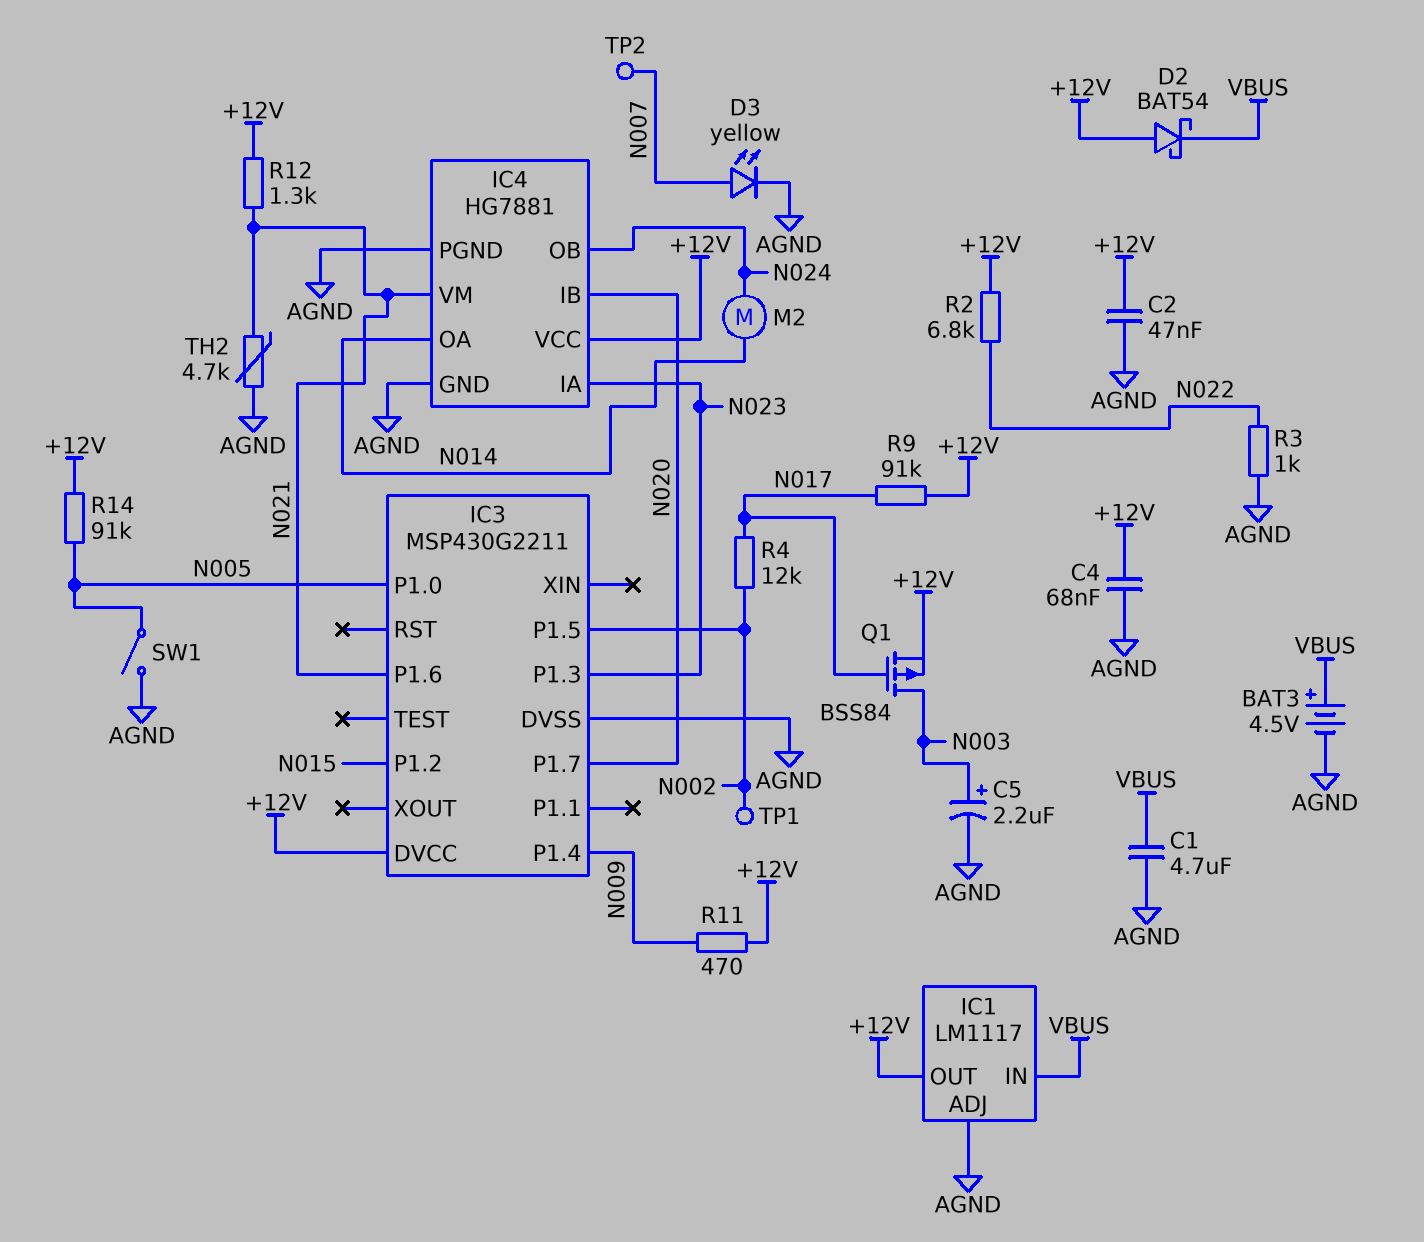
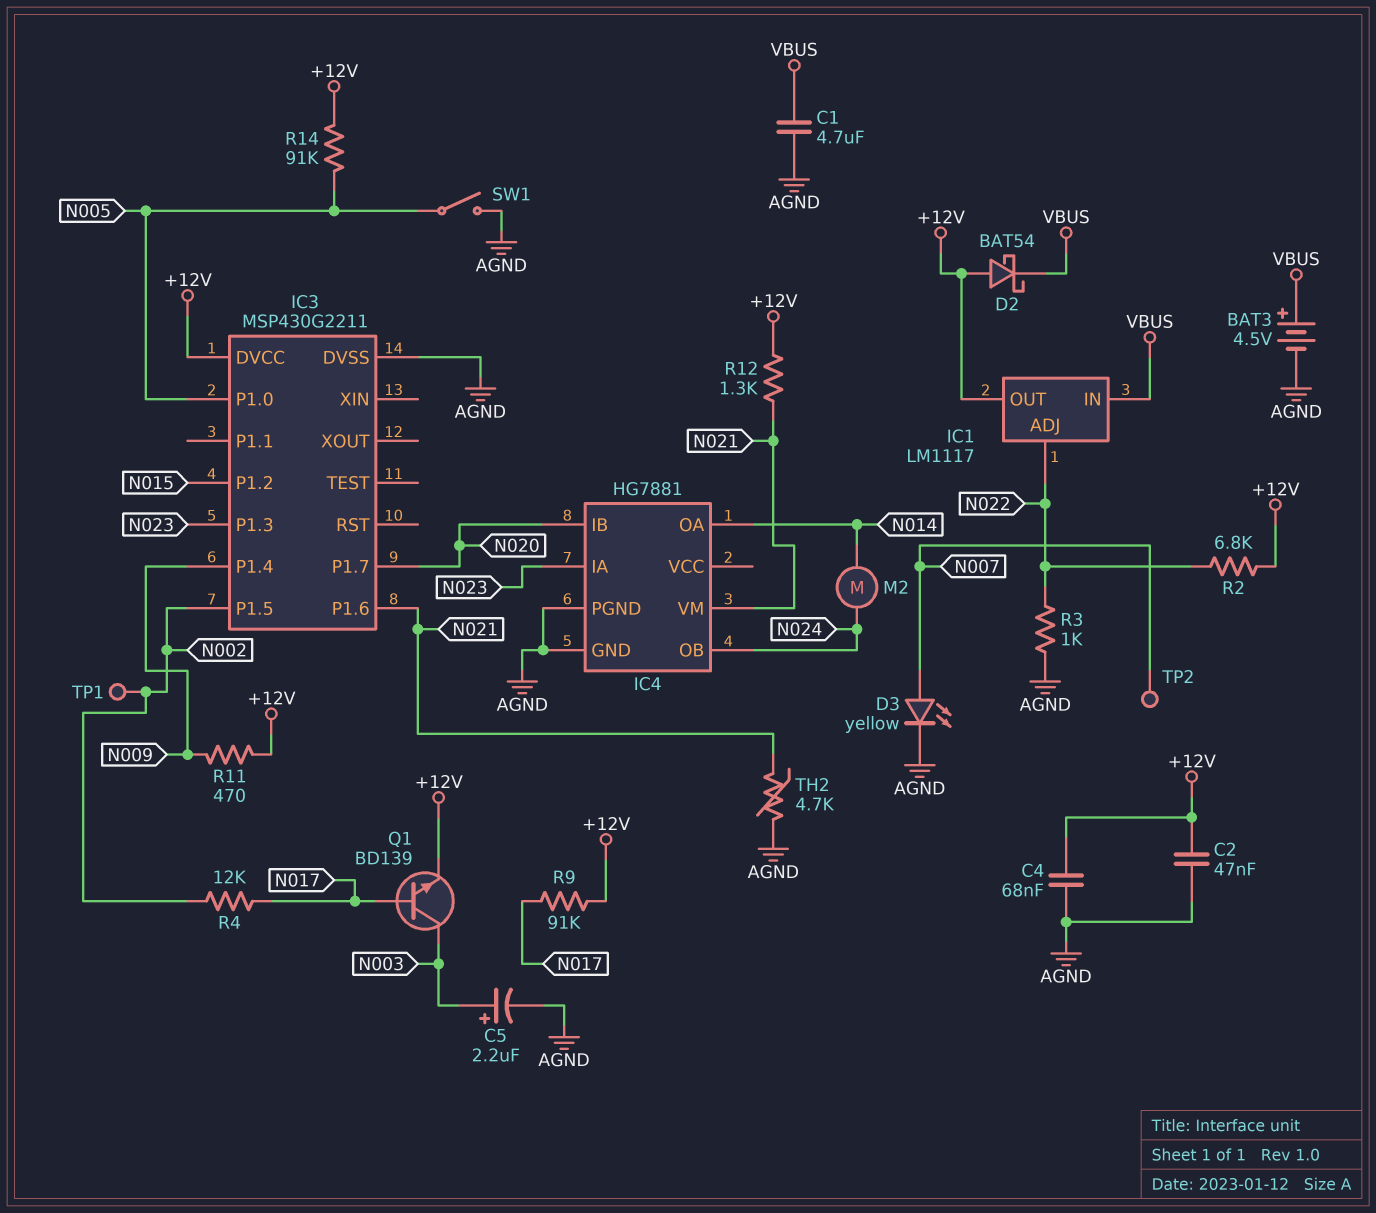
IC1 pin ADJ: AGND -> N022
IC4 pin VCC: +12V -> none
Q1: PMOS BSS84 (G N017, D N003, S +12V) -> NPN BD139 (B N017, C N003, E +12V)

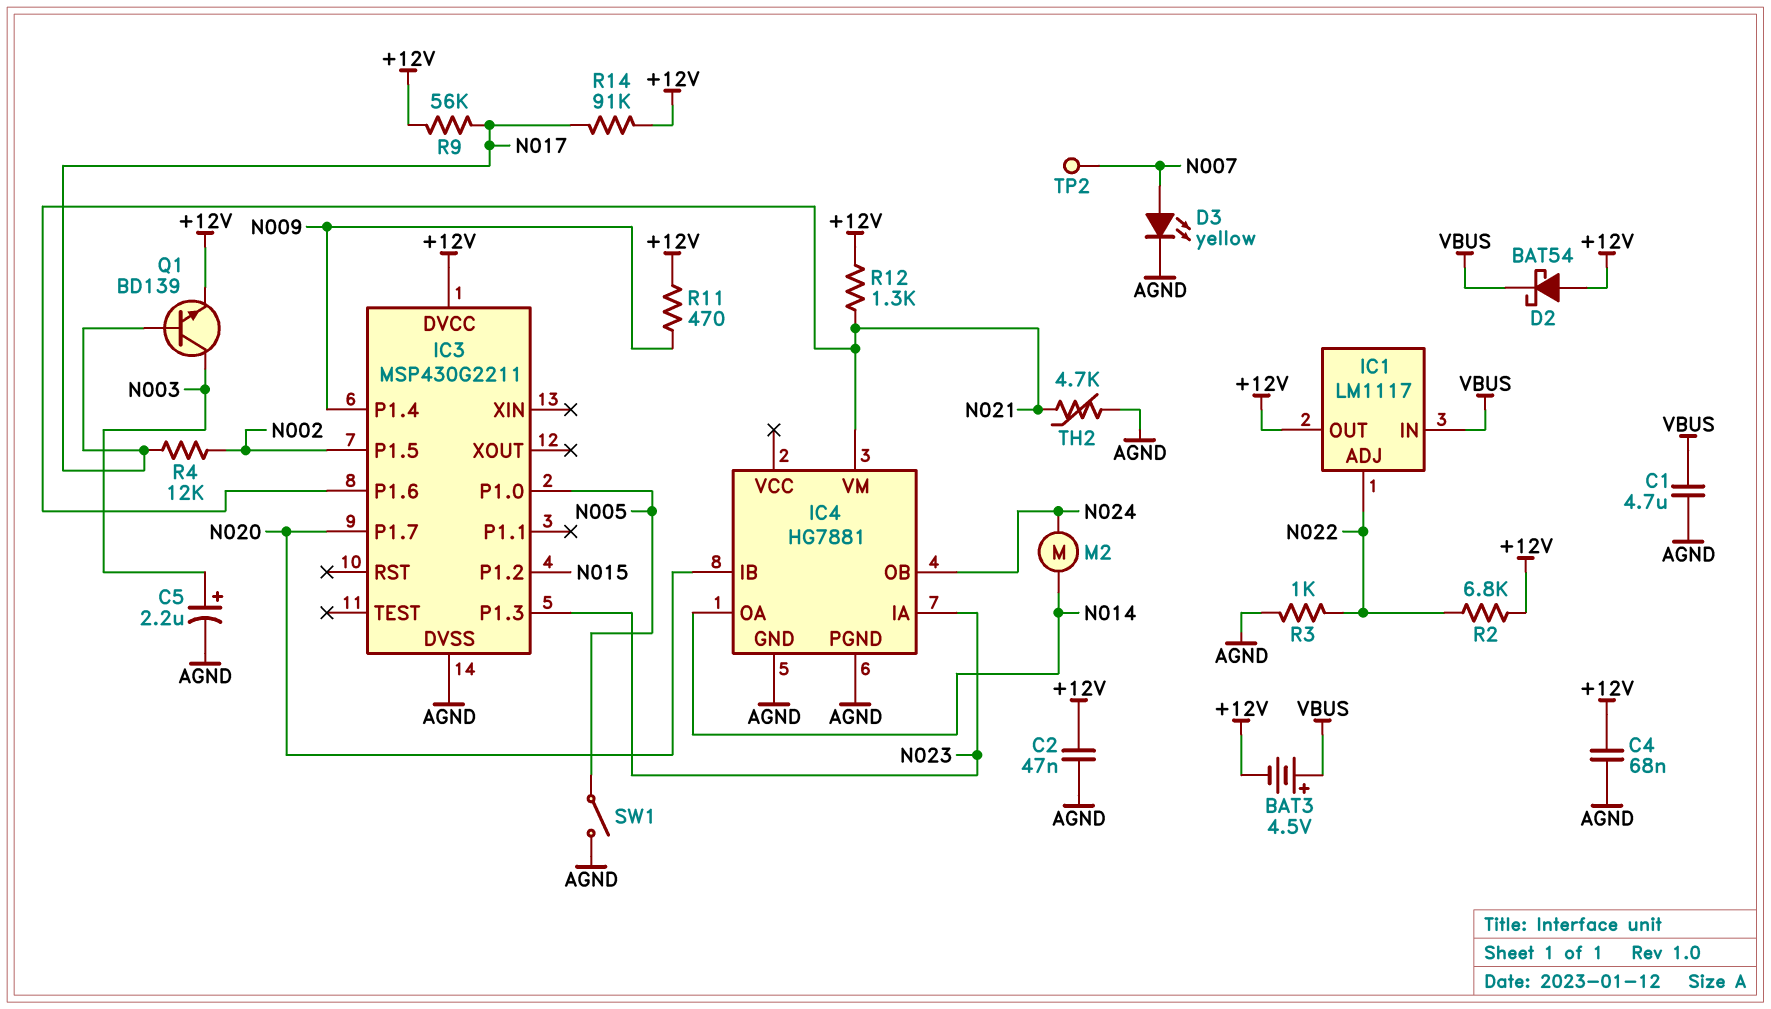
BAT3: 4.5V (plus VBUS, minus AGND) -> 4.5V (plus VBUS, minus +12V)
R9: 91k (+12V, N017) -> 56k (+12V, N017)
R14: 91k (+12V, N005) -> 91k (+12V, N017)
TP1: test point (N002) -> none

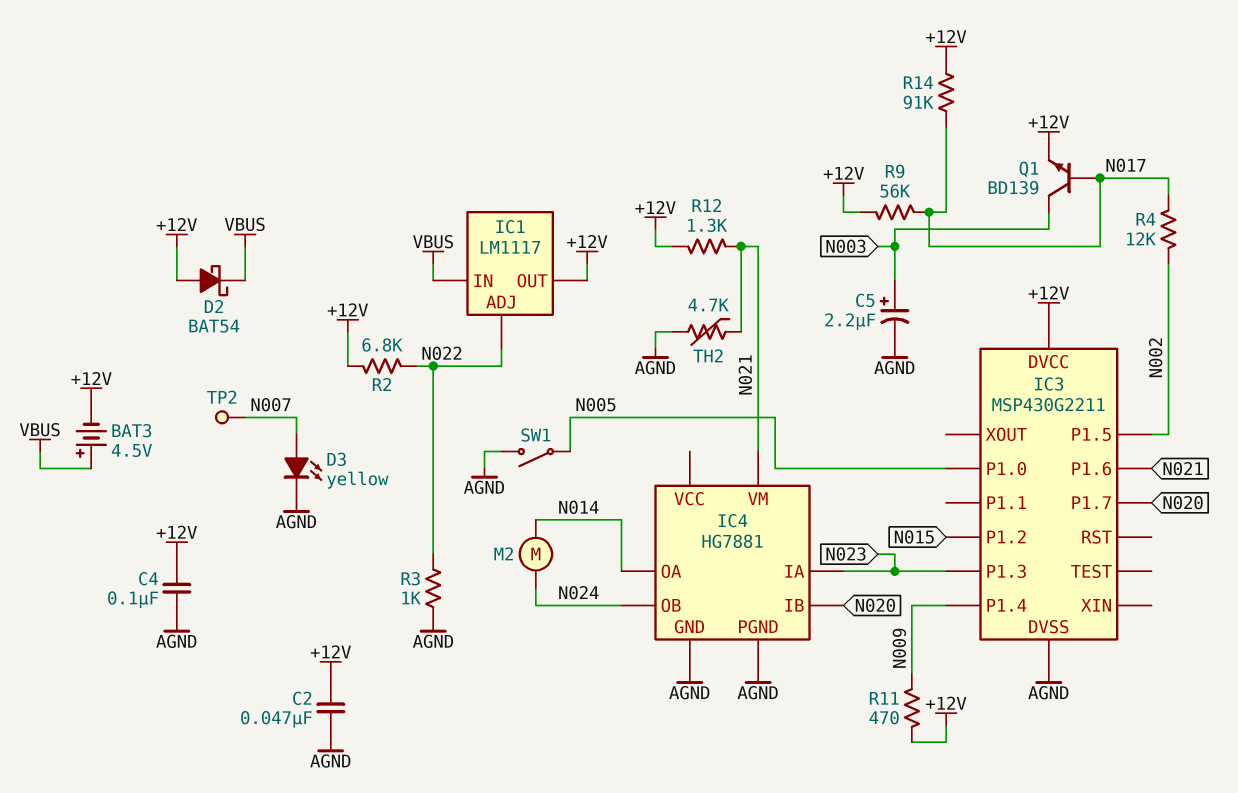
C1: 4.7uF (AGND, VBUS) -> none
C4: 68nF (+12V, AGND) -> 100nF (+12V, AGND)

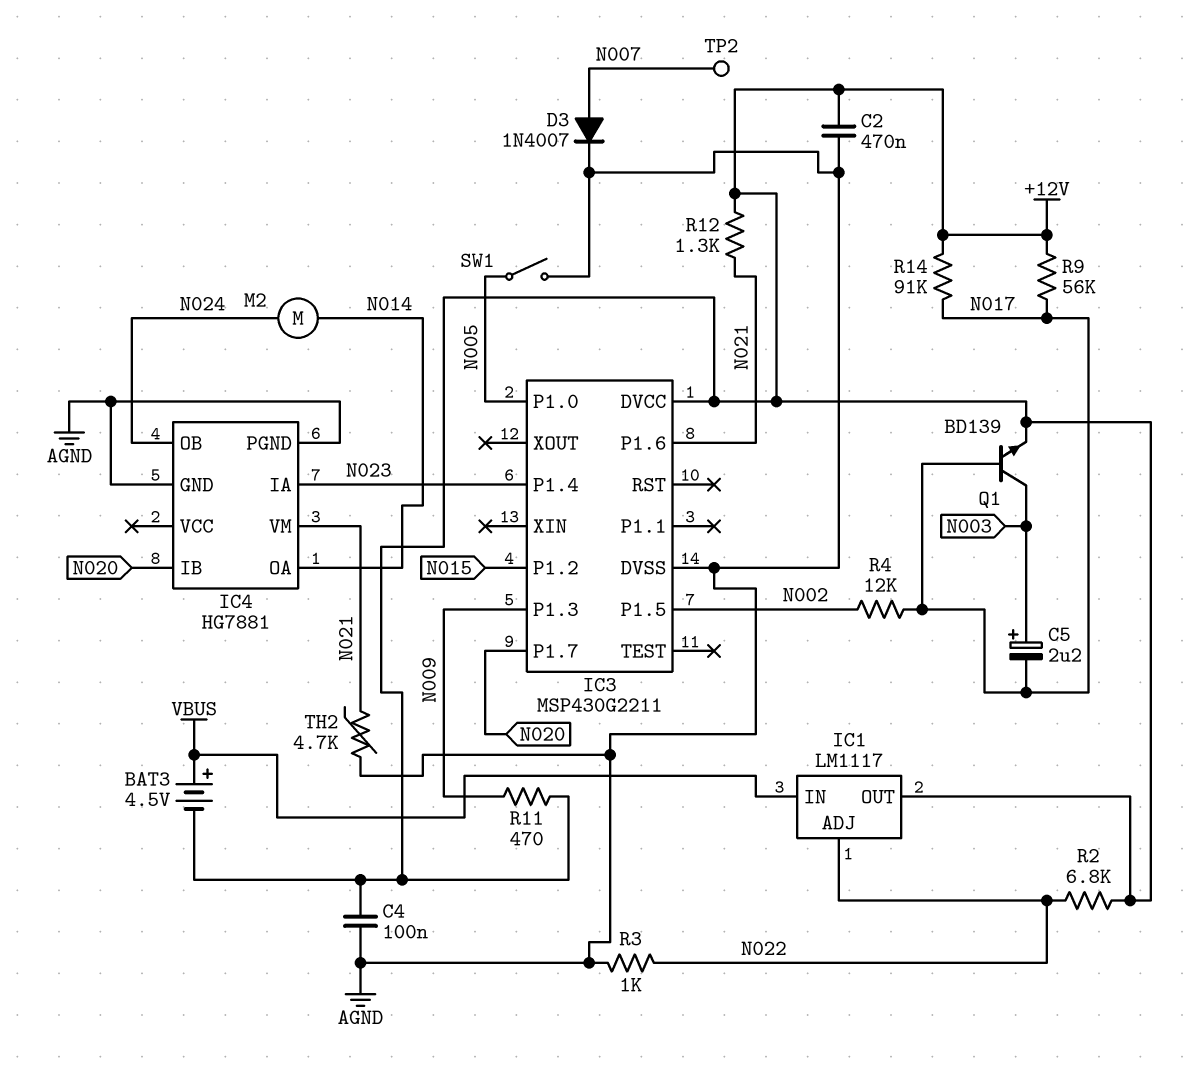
C2: 47nF (+12V, AGND) -> 470nF (+12V, AGND)
C5: 2.2uF (plus N003, minus AGND) -> 2.2uF (plus N003, minus N017)
D2: schottky BAT54 (A +12V, K VBUS) -> none
D3: LED yellow (A N007, K AGND) -> diode 1N4007 (A N007, K AGND)
IC3 pin P1.3: N023 -> N009
IC3 pin P1.4: N009 -> N023

